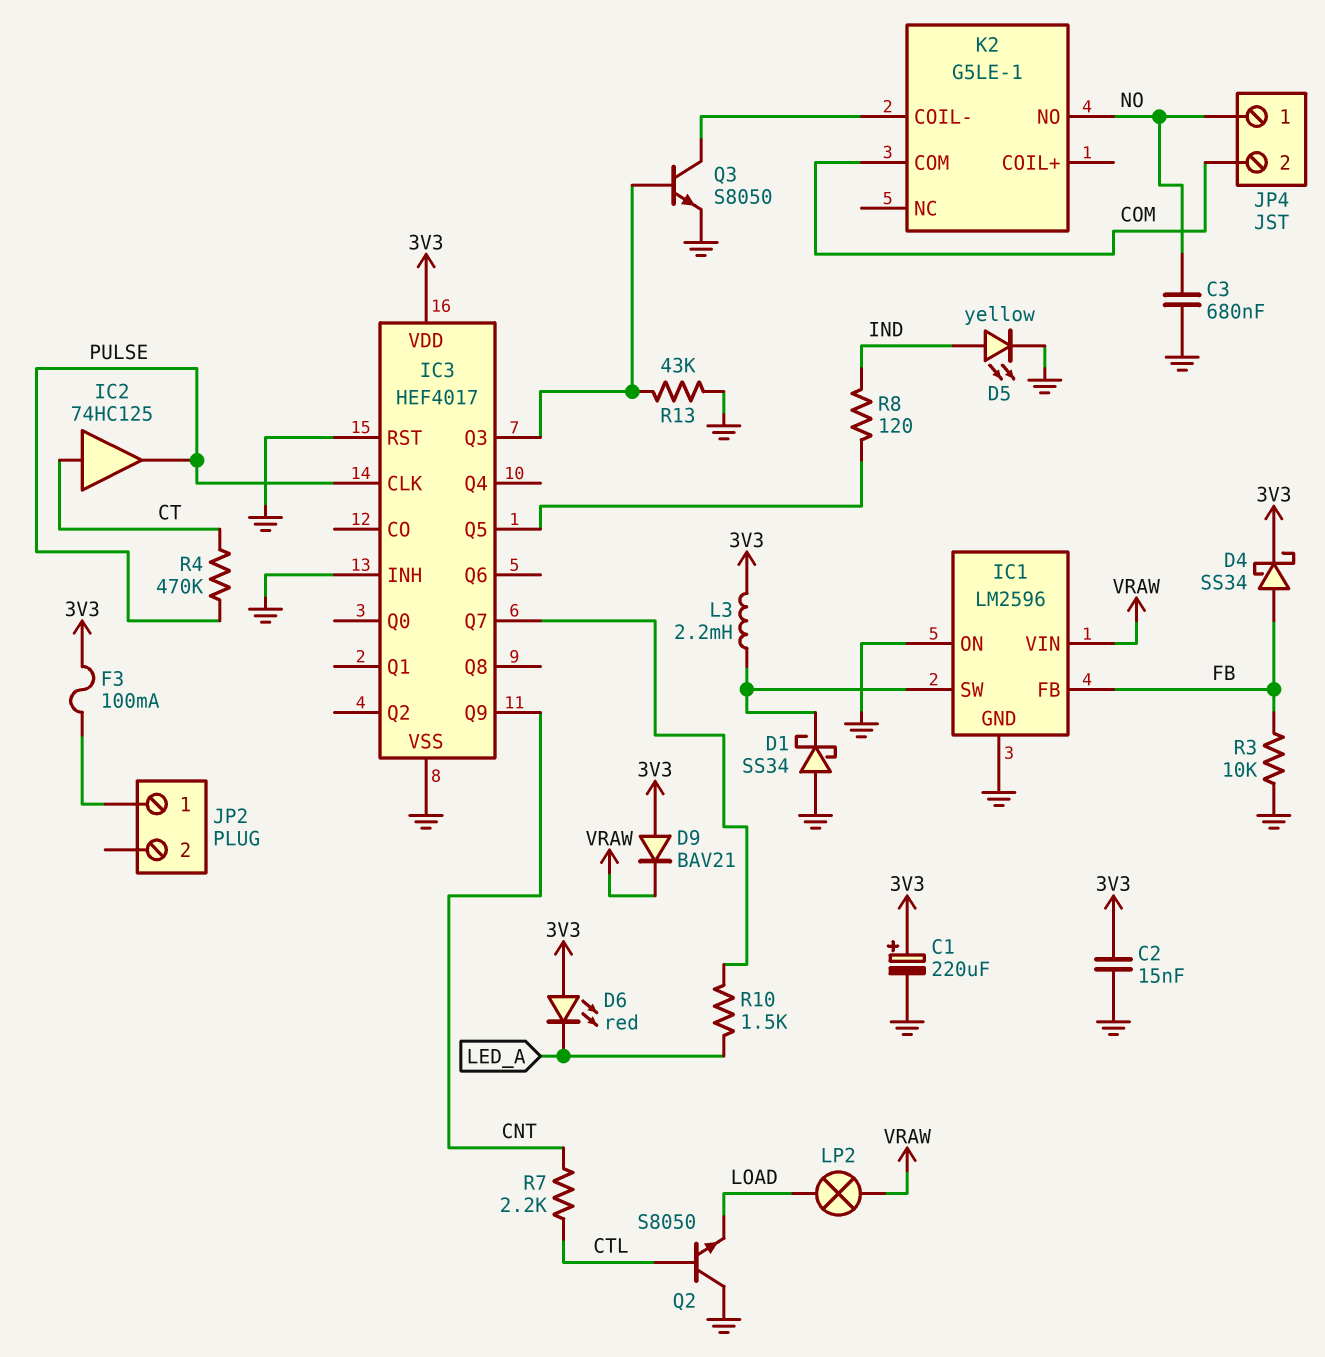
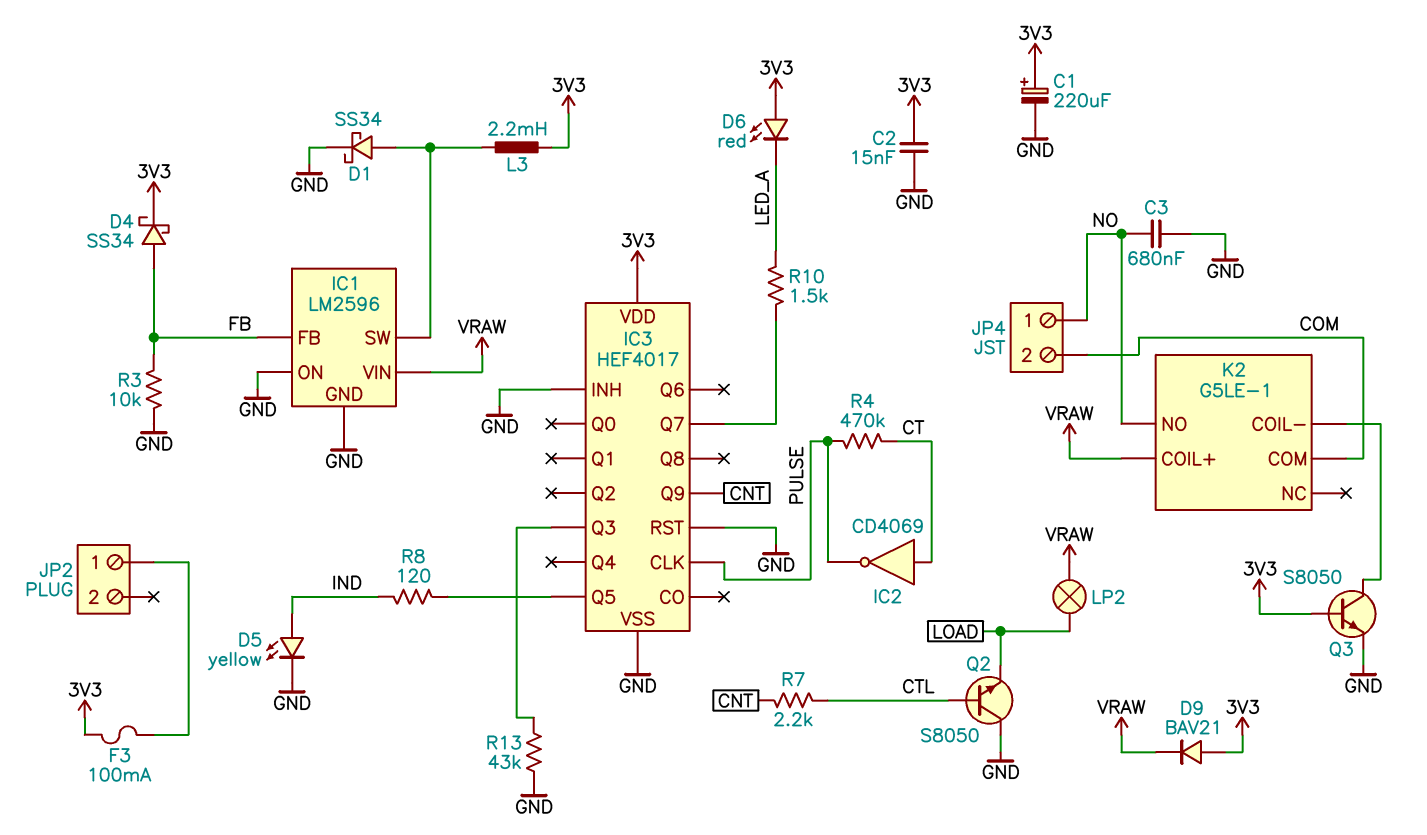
D1: schottky SS34 (A GND, K IC1/SW) -> schottky SS34 (A IC1/SW, K GND)
IC2: buffer 74HC125 (in CT, out PULSE) -> NOT CD4069 (in CT, out PULSE)
K2 pin COIL+: none -> VRAW
Q3: NPN S8050 (B IC3/Q3, C K2/COIL-, E GND) -> NPN S8050 (B 3V3, C K2/COIL-, E GND)

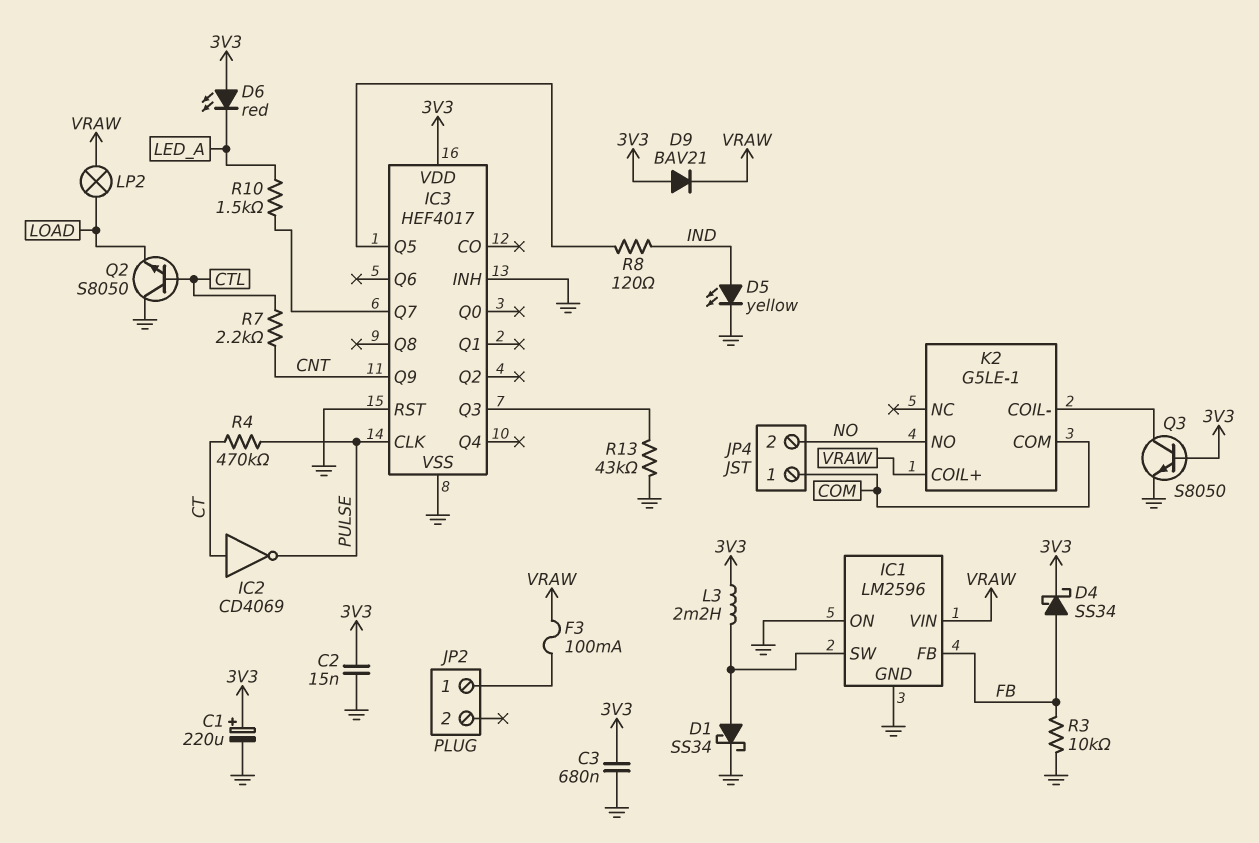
C3: 680nF (GND, NO) -> 680nF (3V3, GND)
F3: 100mA (3V3, JP2/1) -> 100mA (JP2/1, VRAW)
JP4 pin 1: NO -> COM
JP4 pin 2: COM -> NO

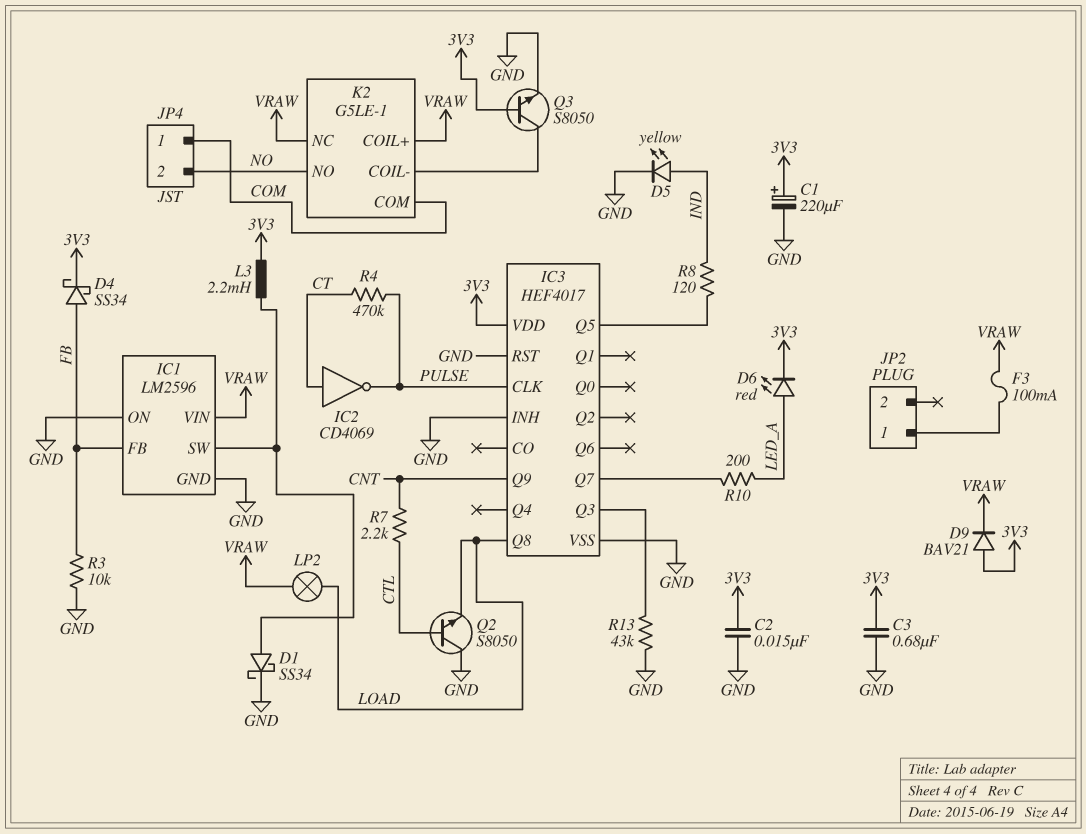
D6: LED red (A 3V3, K LED_A) -> LED red (A LED_A, K 3V3)
IC3 pin Q8: none -> LOAD
K2 pin NC: none -> VRAW
R10: 1.5k (IC3/Q7, LED_A) -> 200 (IC3/Q7, LED_A)

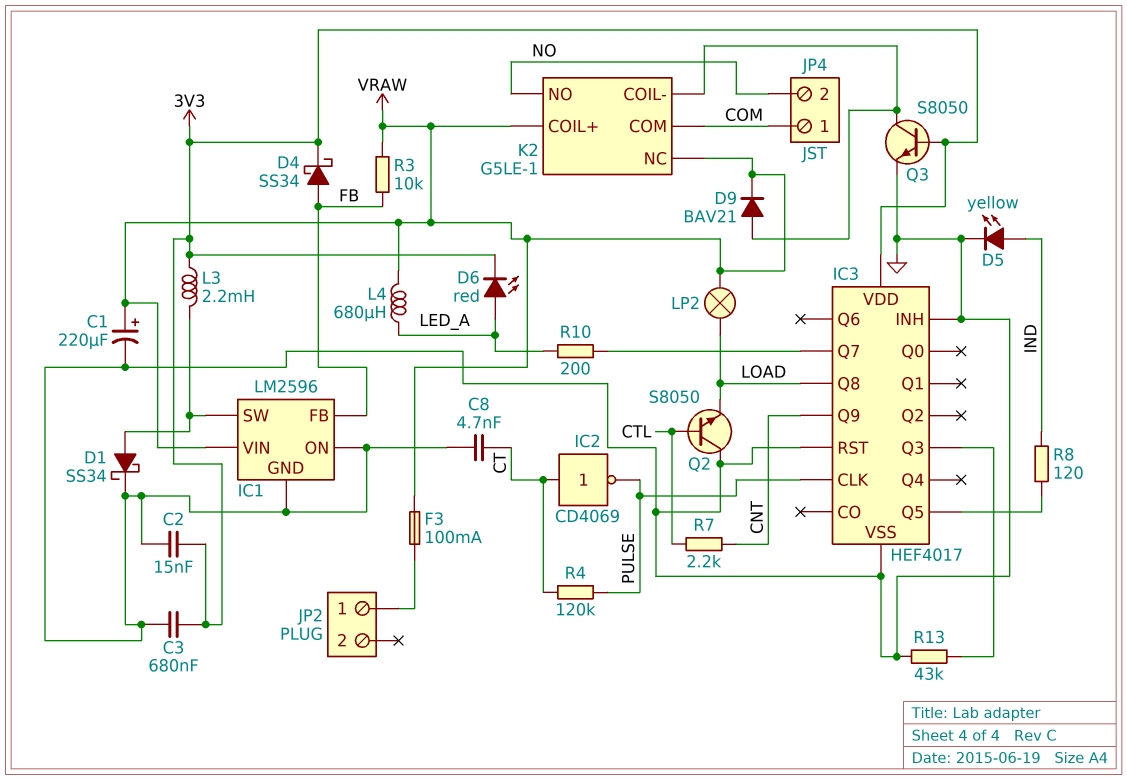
C1: 220uF (plus 3V3, minus GND) -> 220uF (plus VRAW, minus GND)
C8: none -> 4.7nF (CT, GND)
D9: diode BAV21 (A 3V3, K VRAW) -> diode BAV21 (A K2/COIL-, K VRAW)
L4: none -> 680uH (LED_A, VRAW)
R3: 10k (FB, GND) -> 10k (FB, VRAW)
R4: 470k (CT, PULSE) -> 120k (CT, PULSE)

